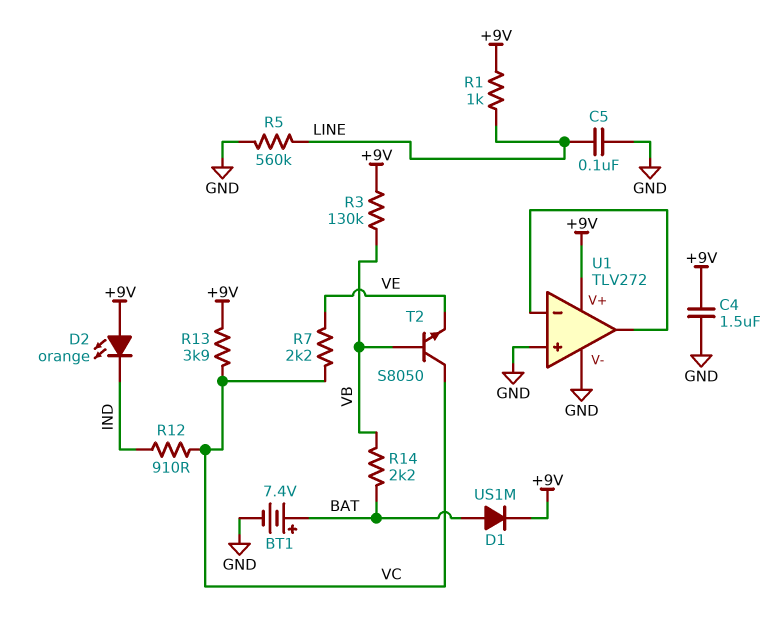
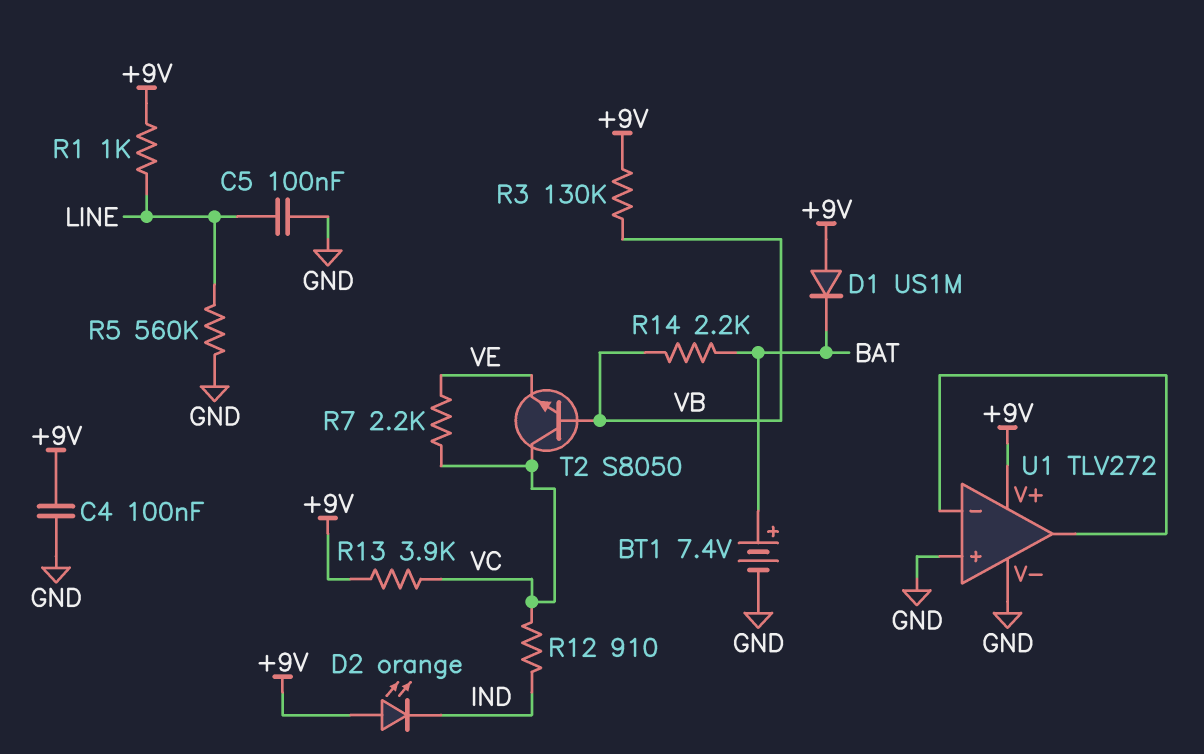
C4: 1.5uF (+9V, GND) -> 100nF (+9V, GND)
D1: diode US1M (A BAT, K +9V) -> diode US1M (A +9V, K BAT)

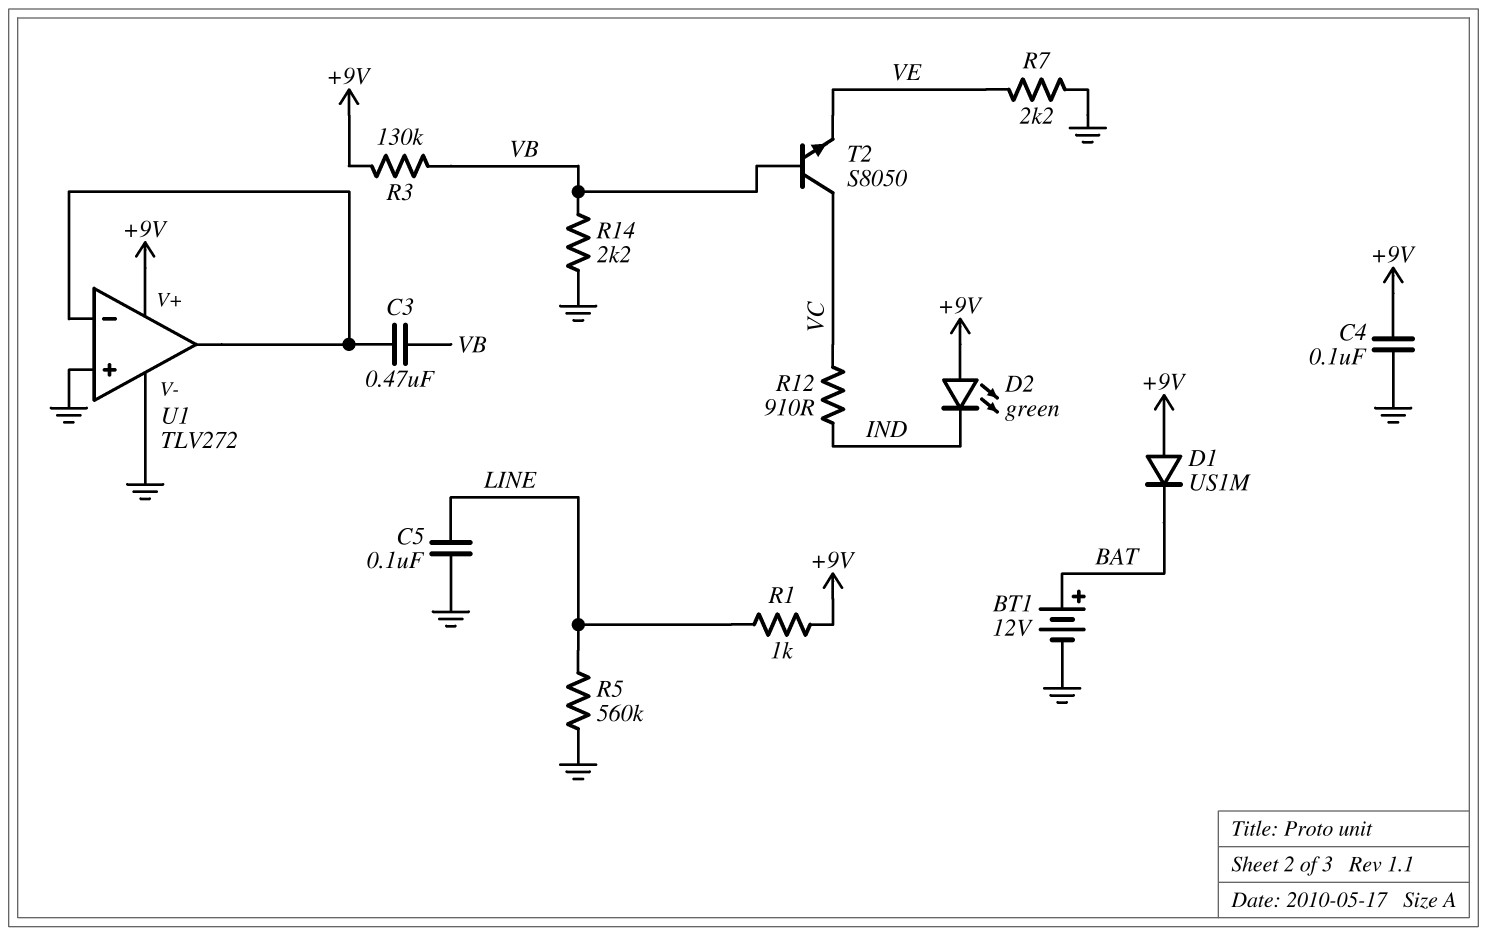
BT1: 7.4V (plus BAT, minus GND) -> 12V (plus BAT, minus GND)
C3: none -> 470nF (U1/in-, VB)
D2: LED orange (A +9V, K IND) -> LED green (A +9V, K IND)
R7: 2.2k (VC, VE) -> 2.2k (GND, VE)
R13: 3.9k (+9V, VC) -> none
R14: 2.2k (BAT, VB) -> 2.2k (GND, VB)

